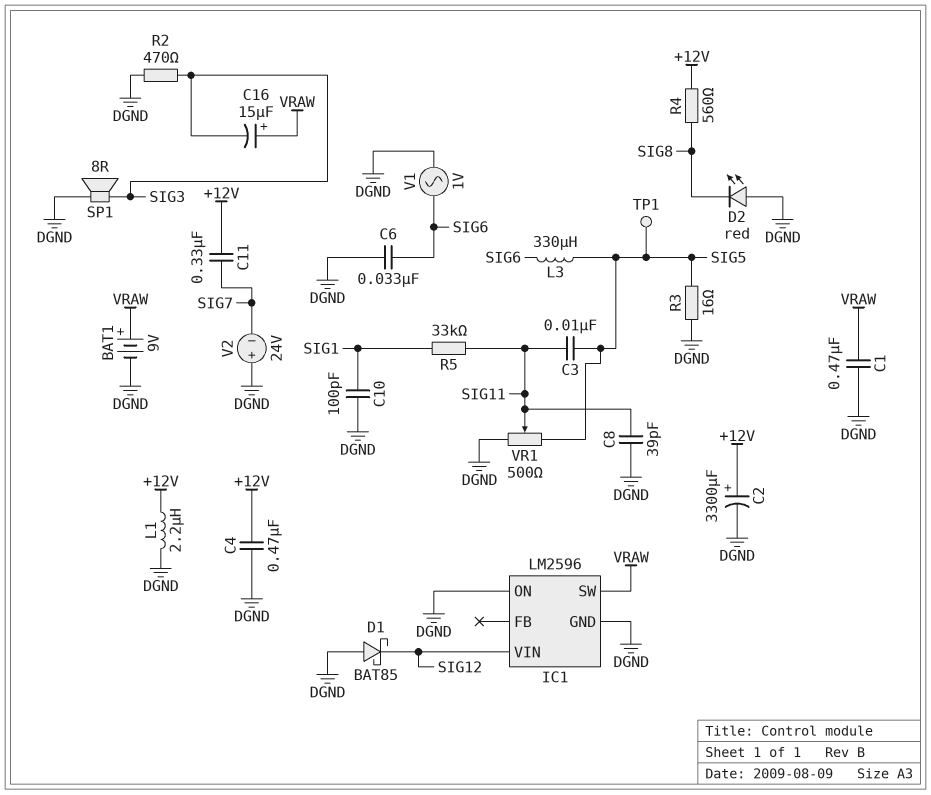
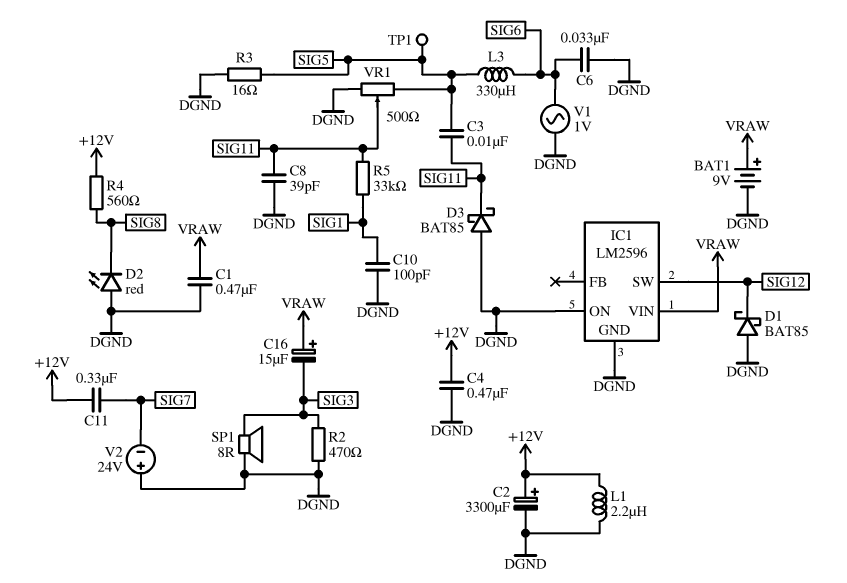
D3: none -> schottky BAT85 (A DGND, K SIG11)
IC1 pin SW: VRAW -> SIG12
IC1 pin VIN: SIG12 -> VRAW

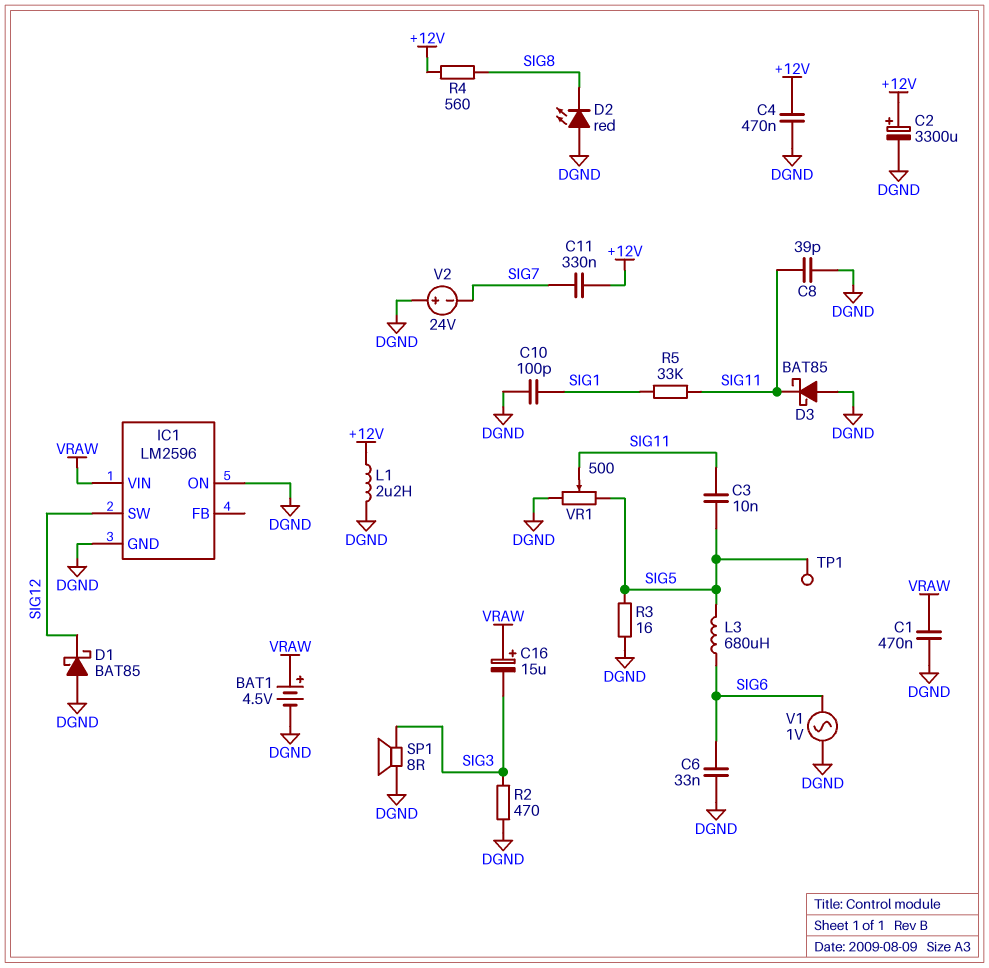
BAT1: 9V (plus VRAW, minus DGND) -> 4.5V (plus VRAW, minus DGND)
L3: 330uH (SIG5, SIG6) -> 680uH (SIG5, SIG6)

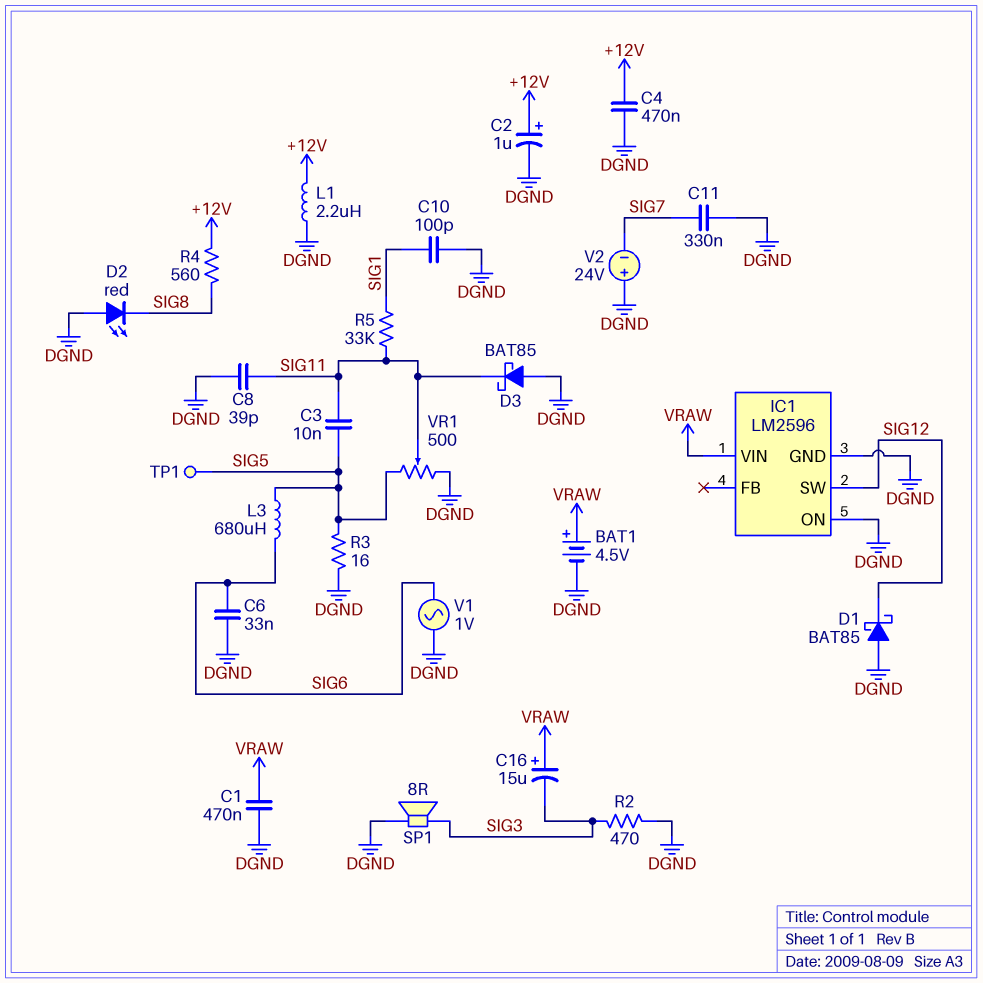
C2: 3300uF (plus +12V, minus DGND) -> 1uF (plus +12V, minus DGND)
C11: 330nF (+12V, SIG7) -> 330nF (DGND, SIG7)

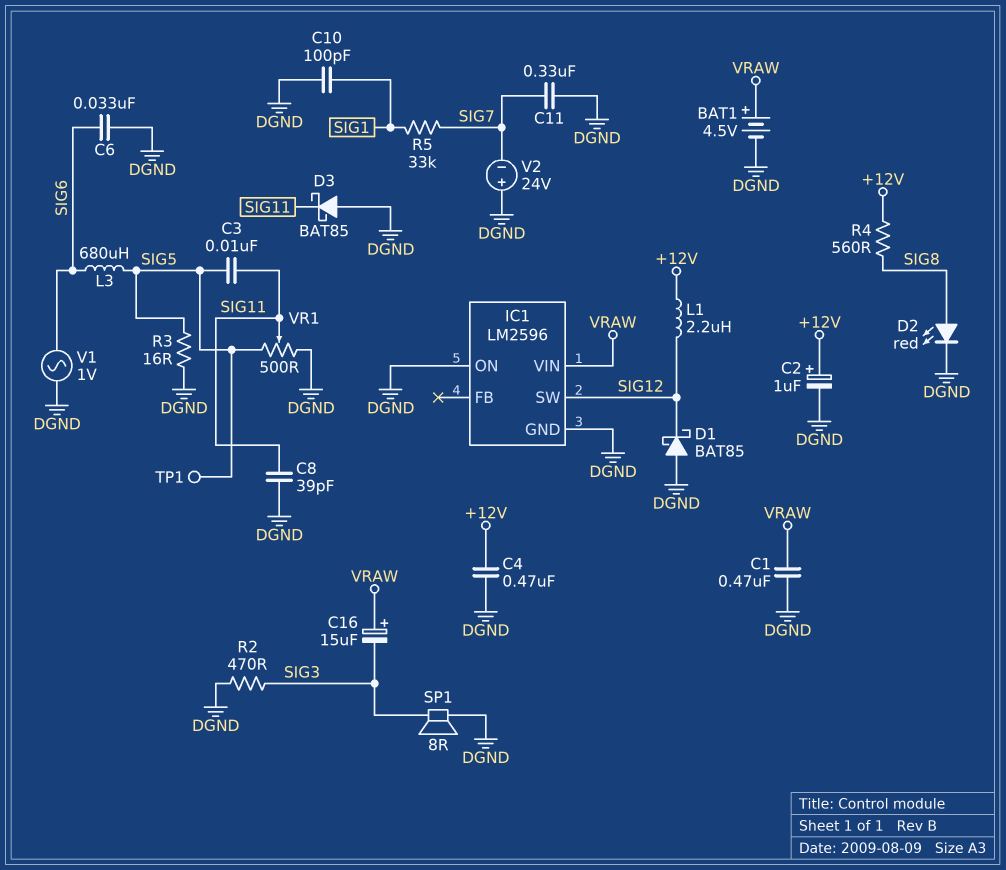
D2: LED red (A DGND, K SIG8) -> LED red (A SIG8, K DGND)
L1: 2.2uH (+12V, DGND) -> 2.2uH (+12V, SIG12)
R5: 33k (SIG1, SIG11) -> 33k (SIG1, SIG7)

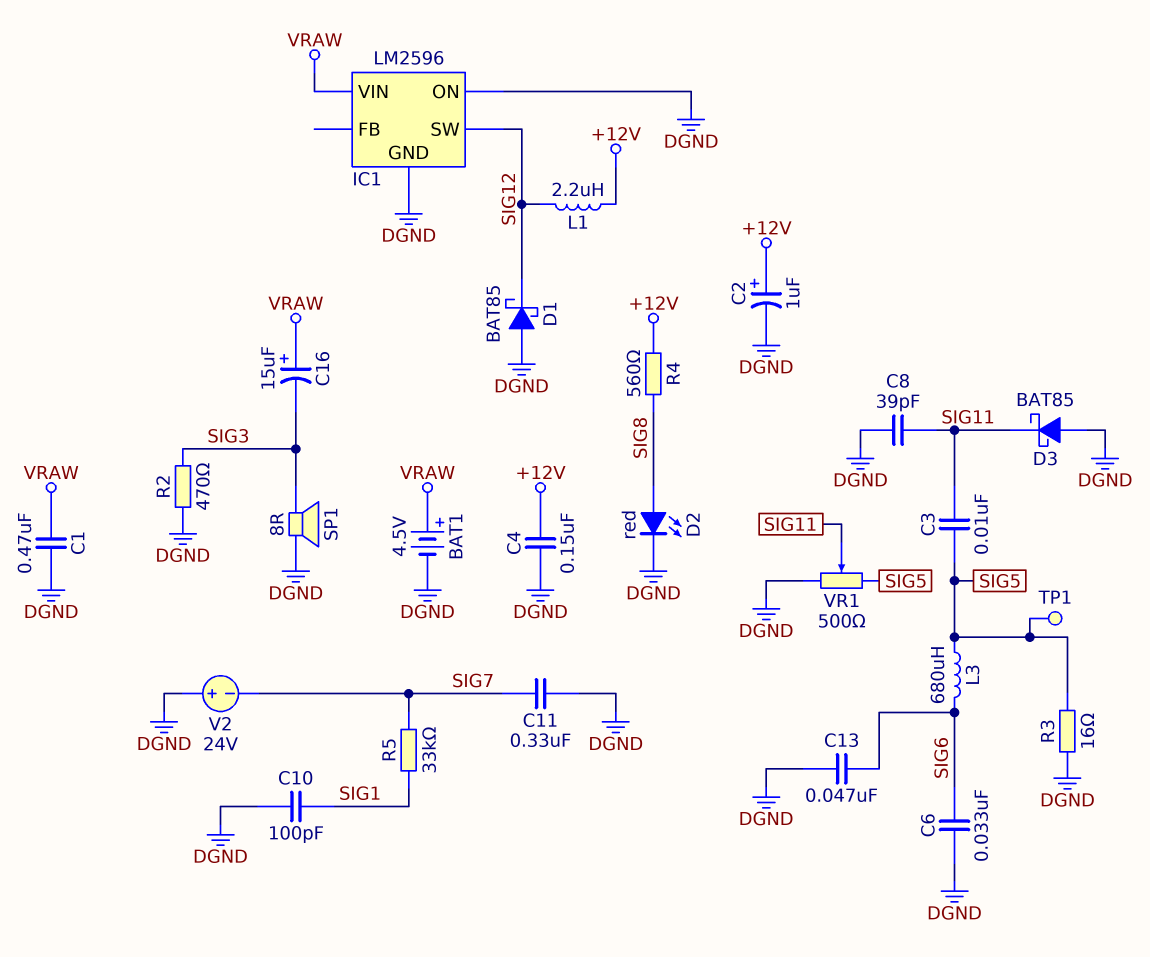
C4: 470nF (+12V, DGND) -> 150nF (+12V, DGND)
C13: none -> 47nF (DGND, SIG6)
V1: AC 1V (DGND, SIG6) -> none

